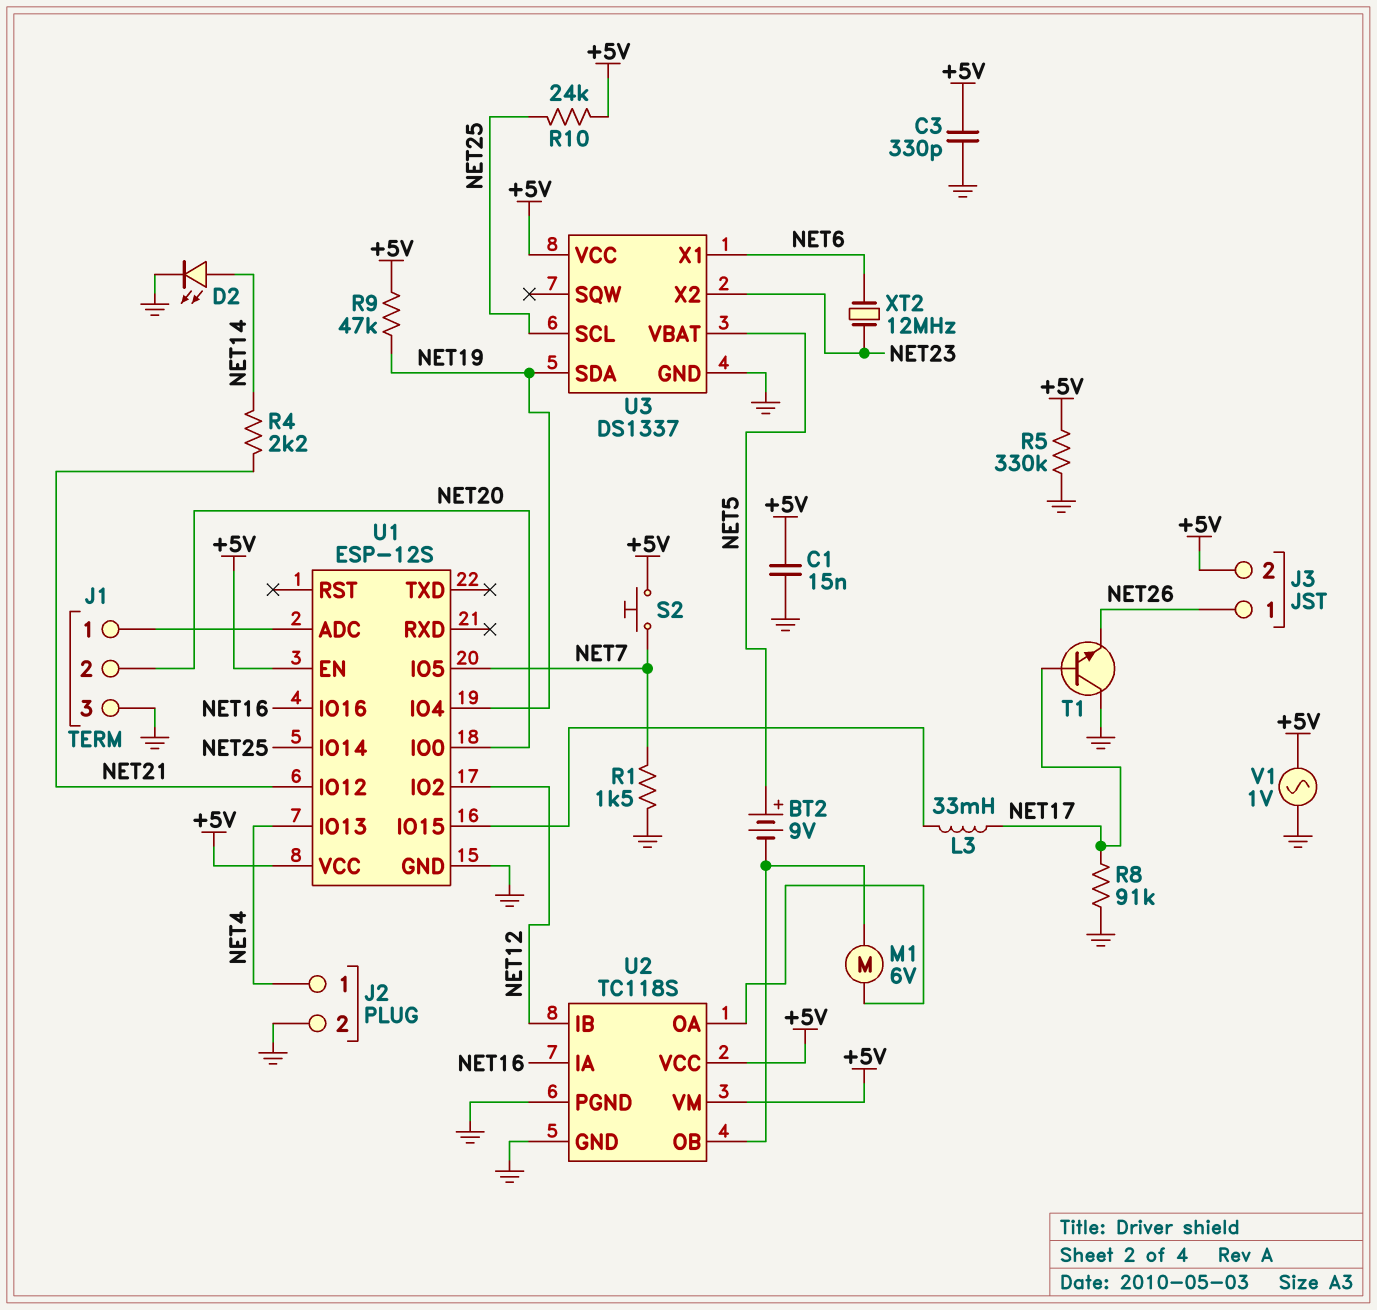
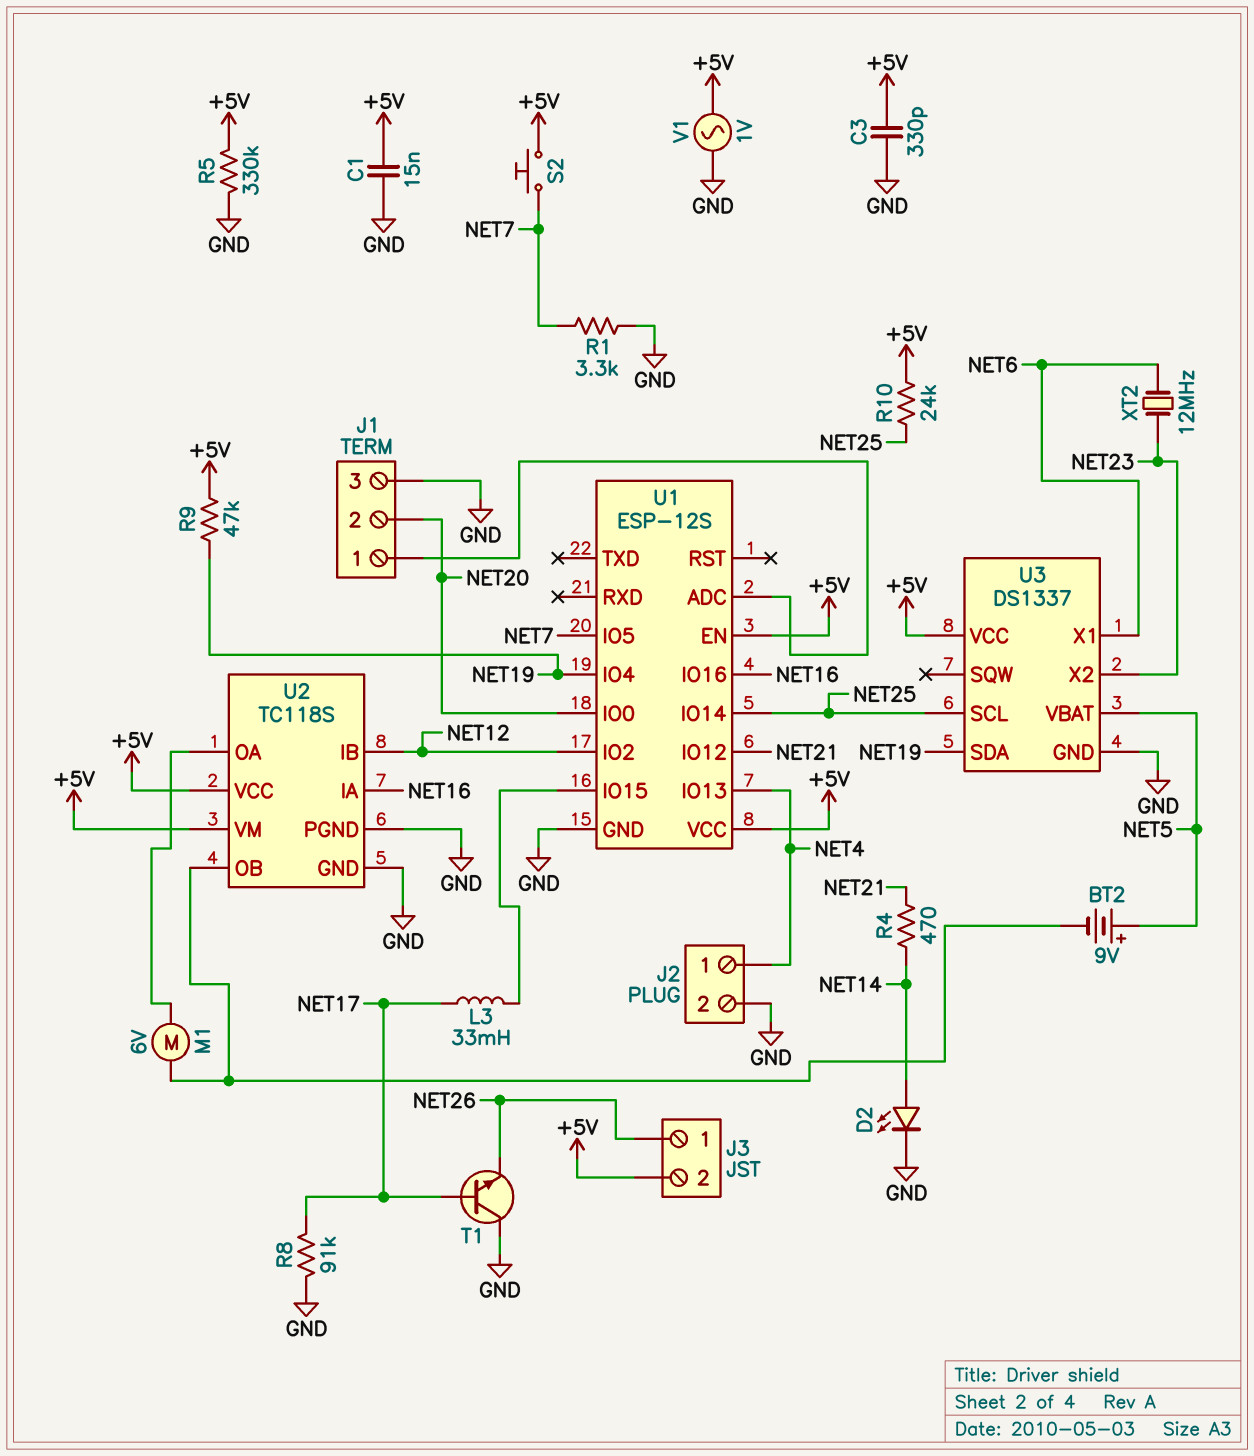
R1: 1.5k (GND, NET7) -> 3.3k (GND, NET7)
R4: 2.2k (NET14, NET21) -> 470 (NET14, NET21)

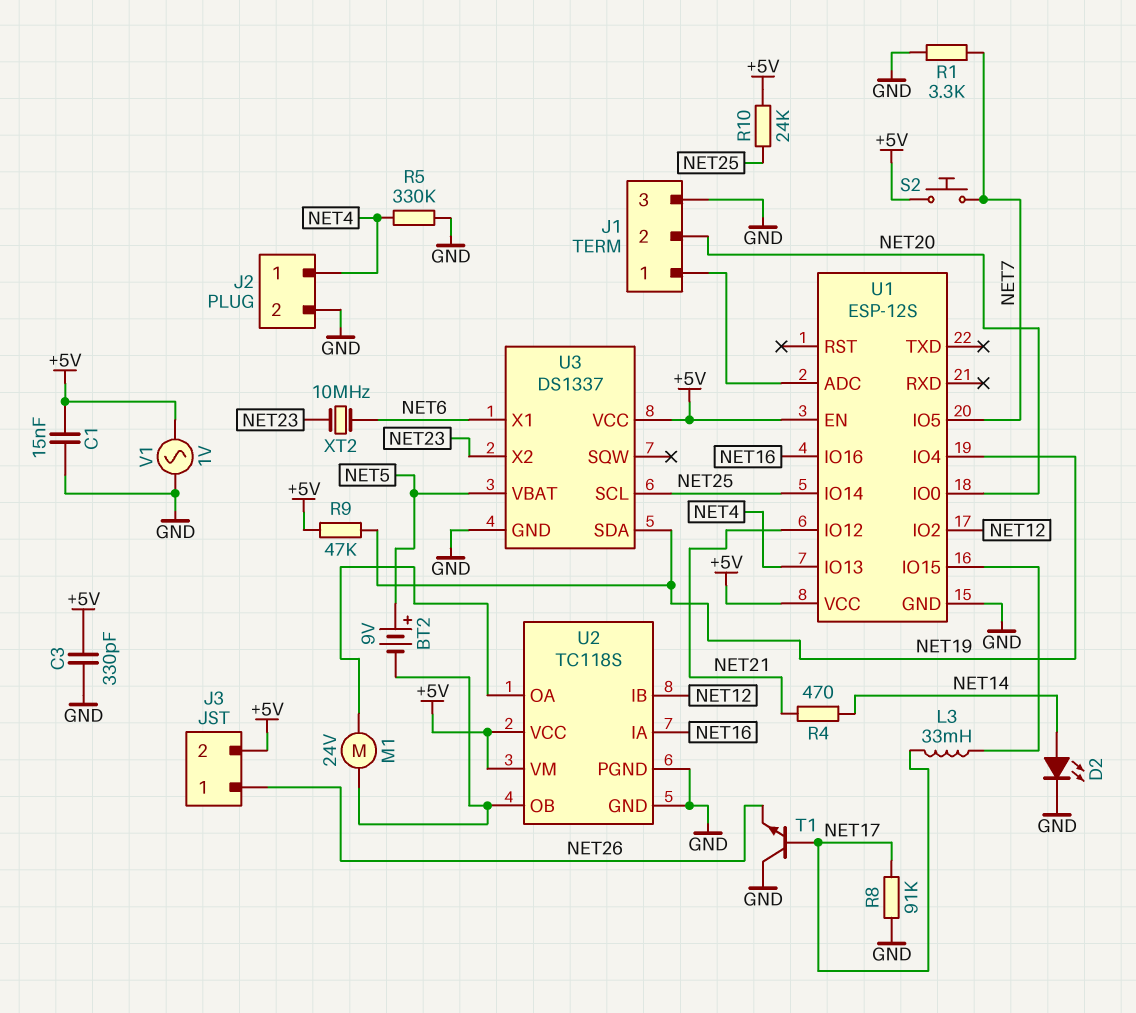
M1: motor 6V (U2/OA, U2/OB) -> motor 24V (U2/OA, U2/OB)
R5: 330k (+5V, GND) -> 330k (GND, NET4)
XT2: 12MHz (NET6, NET23) -> 10MHz (NET6, NET23)

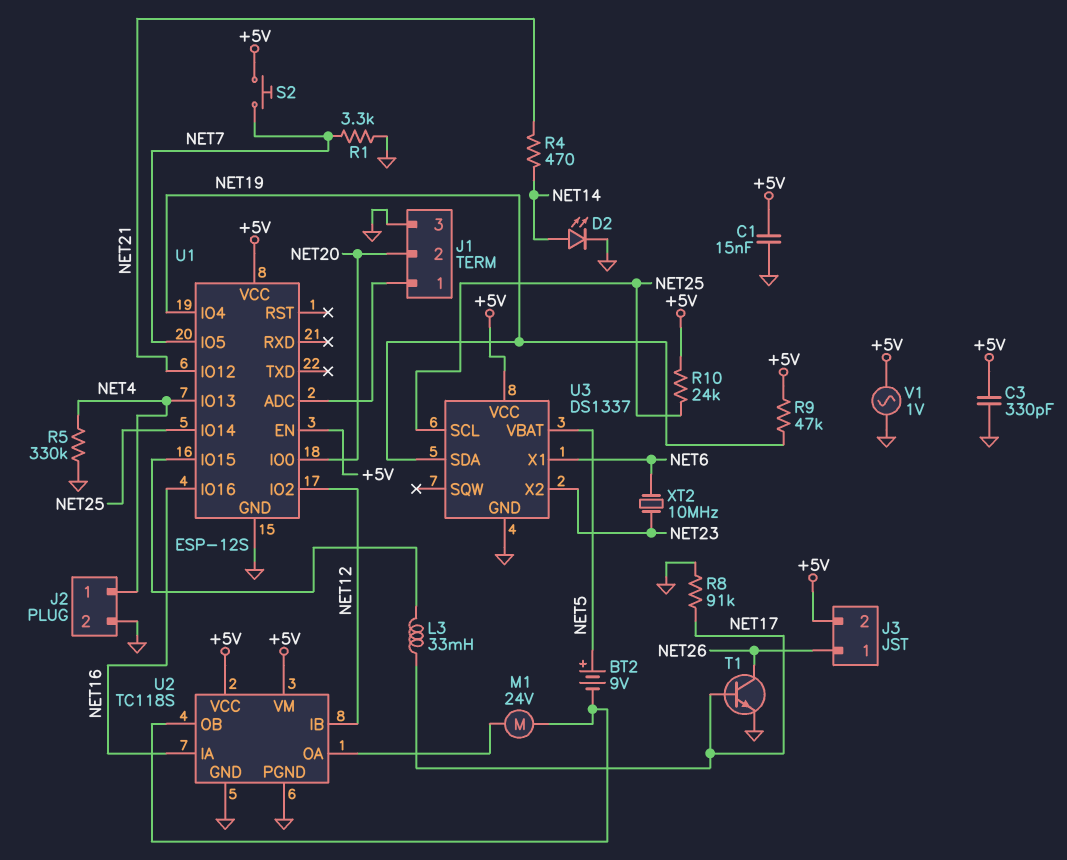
T1: NPN (B NET17, C GND, E NET26) -> NPN (B NET17, C NET26, E GND)

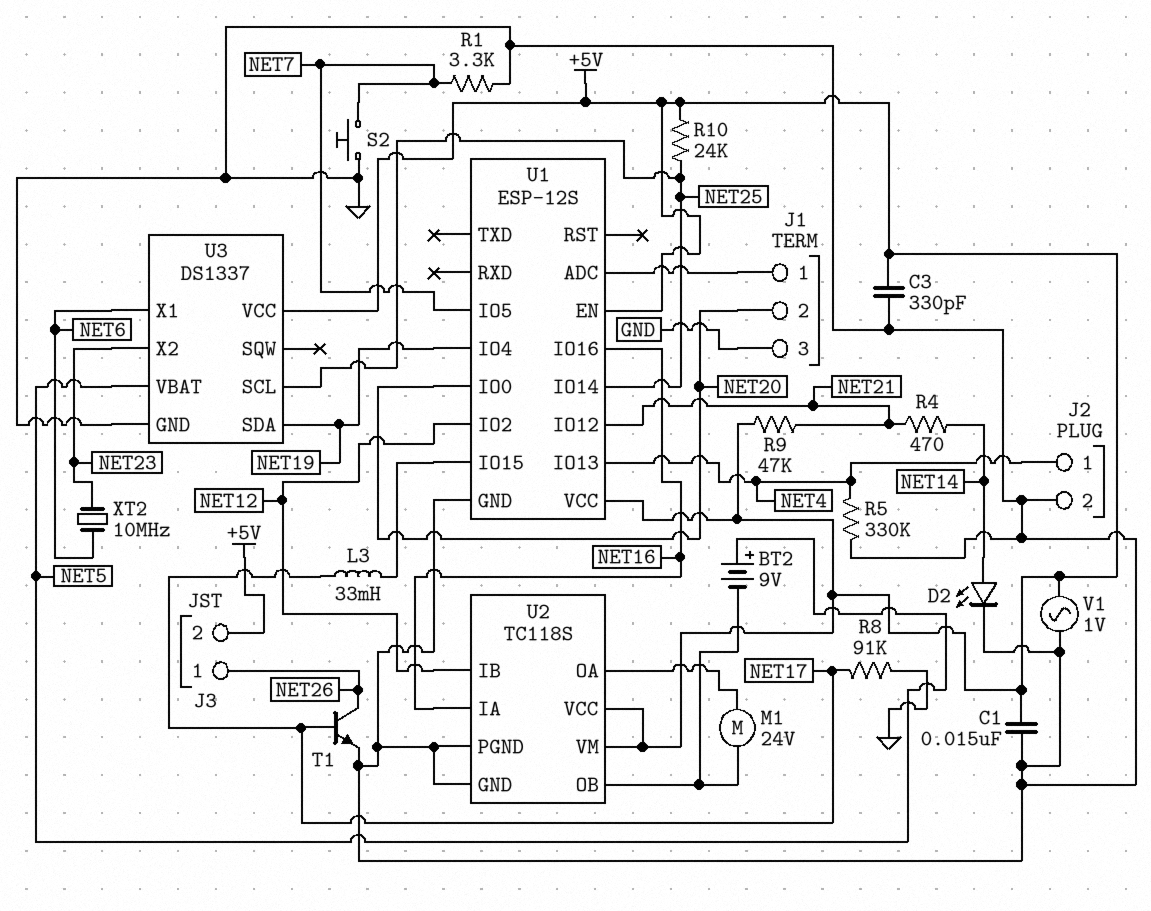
R9: 47k (+5V, NET19) -> 47k (+5V, NET21)
S2: button (+5V, NET7) -> button (GND, NET7)

